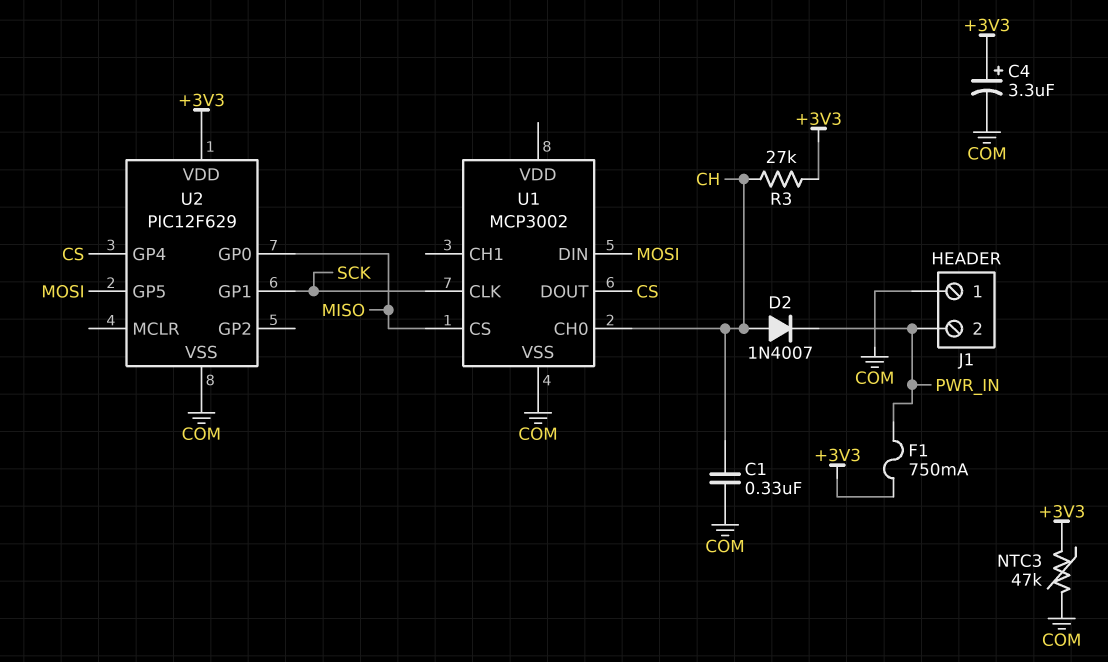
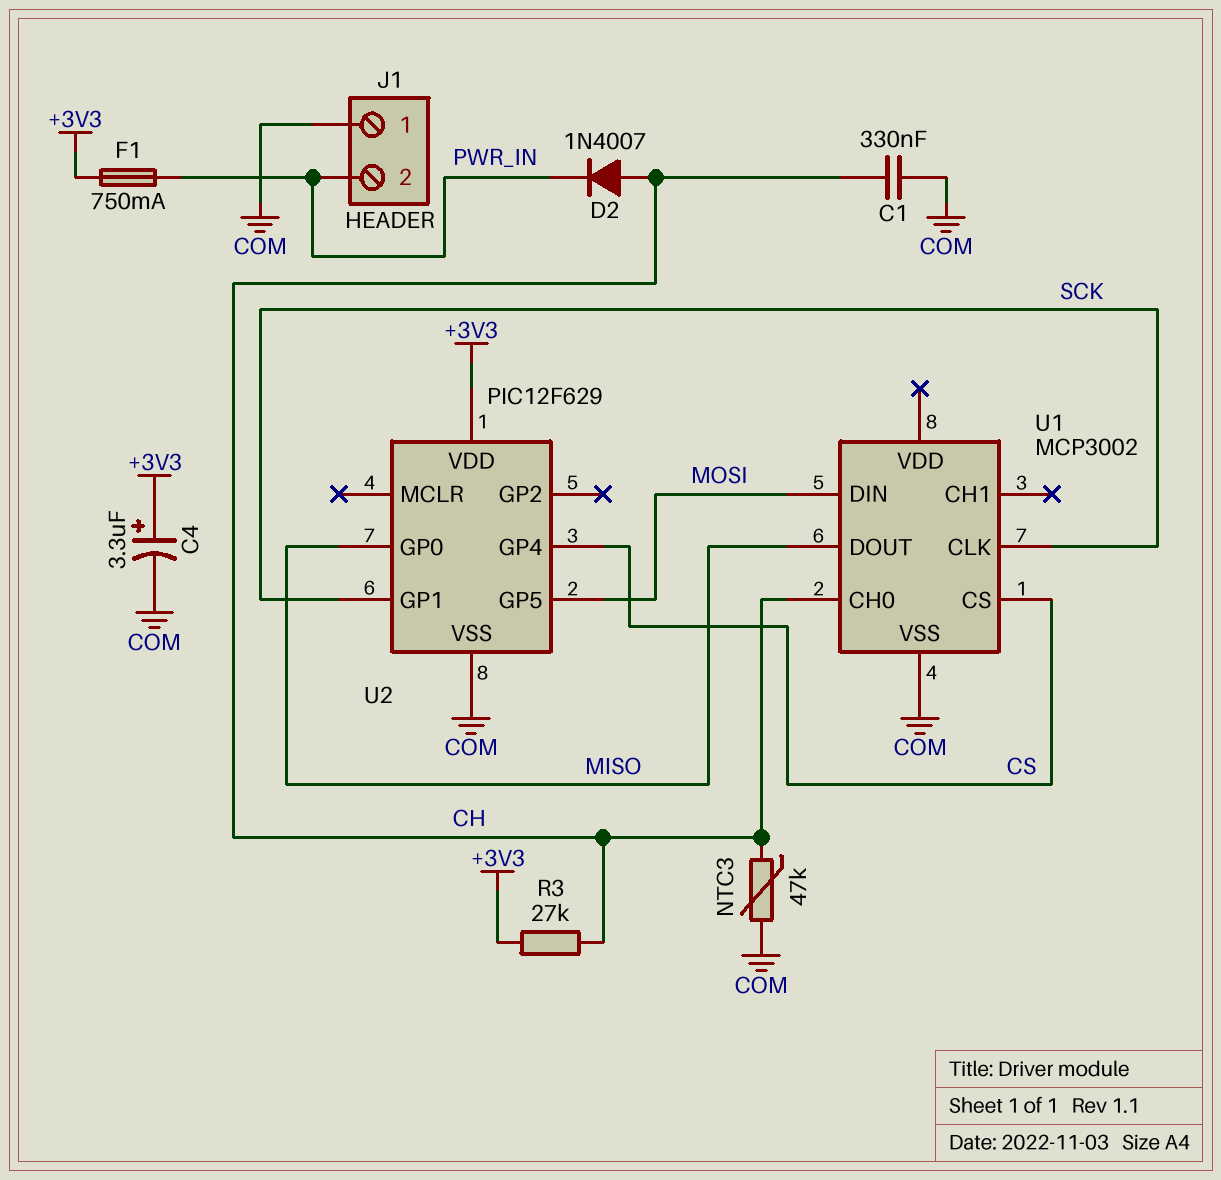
NTC3: 47k (+3V3, COM) -> 47k (CH, COM)
U1 pin CS: MISO -> CS
U1 pin DOUT: CS -> MISO

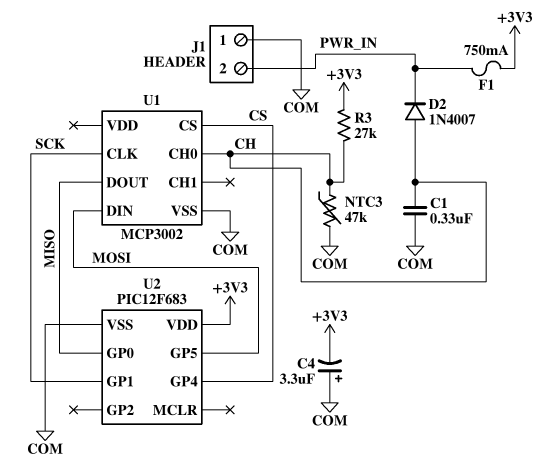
C4: 3.3uF (plus +3V3, minus COM) -> 3.3uF (plus COM, minus +3V3)
U2: PIC12F629 -> PIC12F683

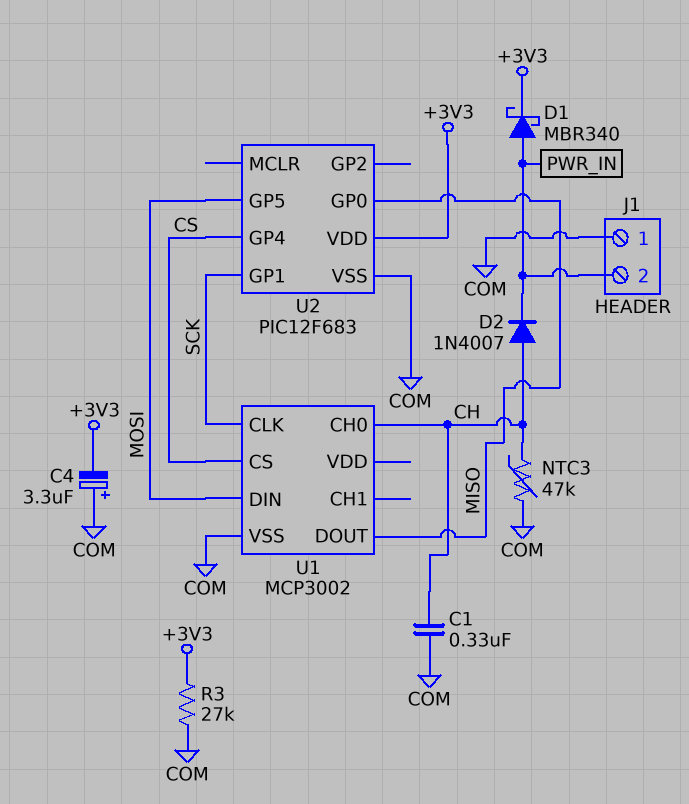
D1: none -> schottky MBR340 (A PWR_IN, K +3V3)
F1: 750mA (+3V3, PWR_IN) -> none
R3: 27k (+3V3, CH) -> 27k (+3V3, COM)

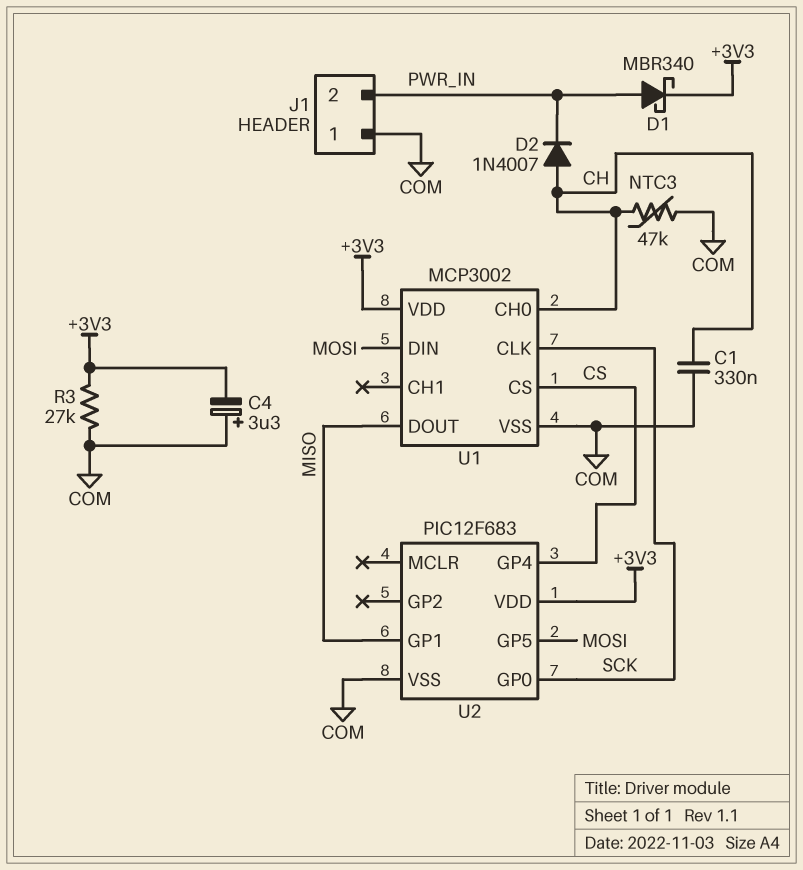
U1 pin VDD: none -> +3V3
U2 pin GP0: MISO -> SCK
U2 pin GP1: SCK -> MISO

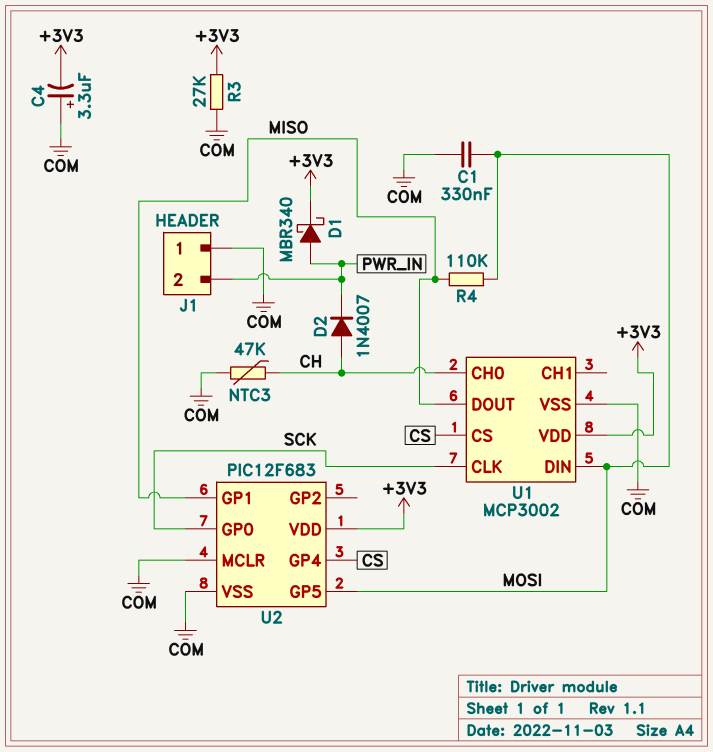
C1: 330nF (CH, COM) -> 330nF (COM, MOSI)
R4: none -> 110k (MISO, MOSI)
U2 pin MCLR: none -> COM

